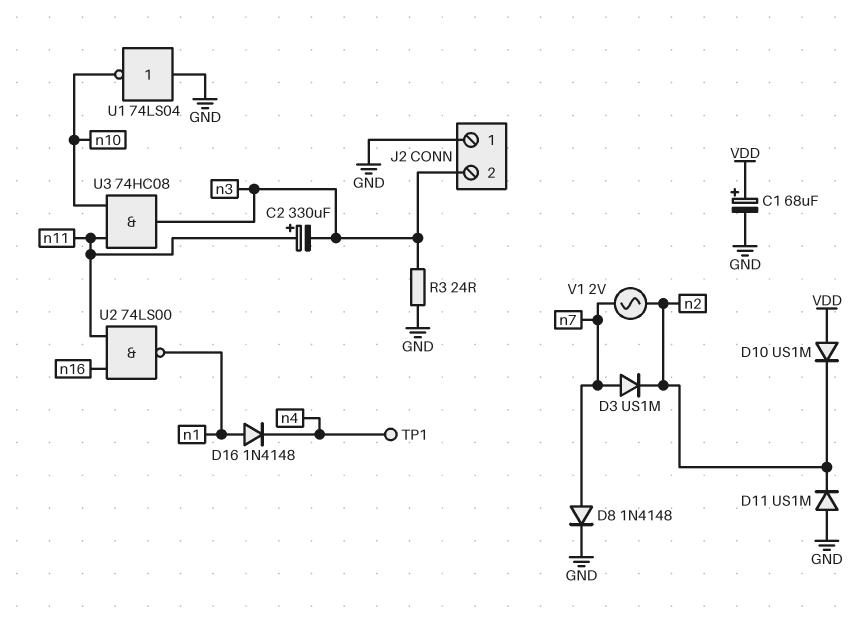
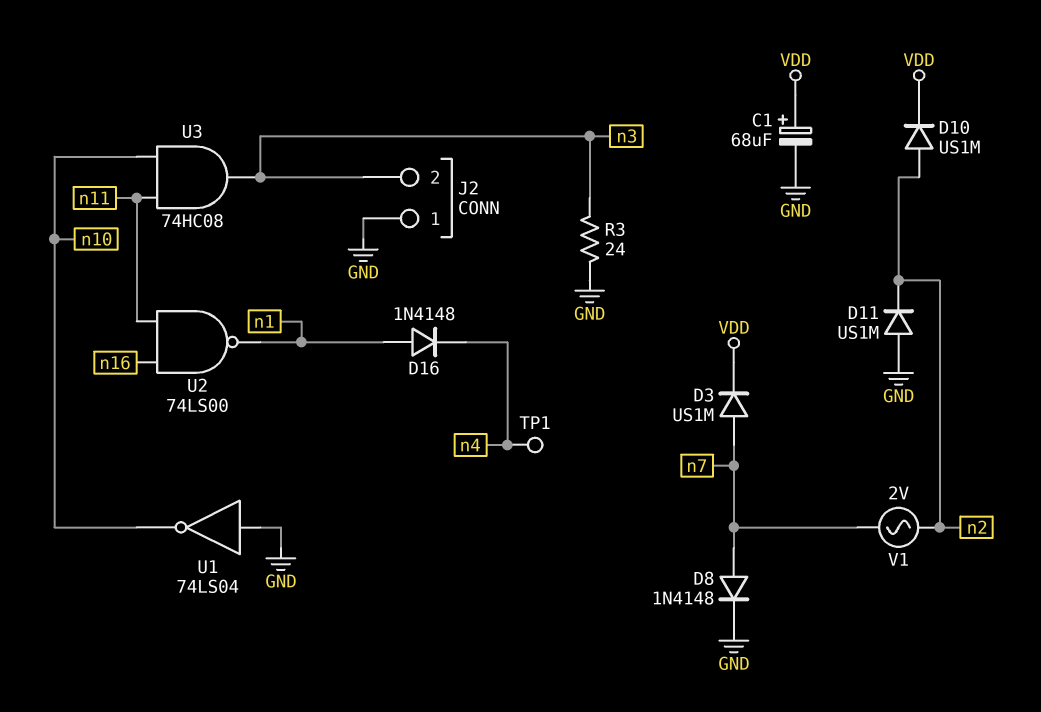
C2: 330uF (plus n11, minus n3) -> none
D3: diode US1M (A n7, K n2) -> diode US1M (A n7, K VDD)
D10: diode US1M (A VDD, K n2) -> diode US1M (A n2, K VDD)

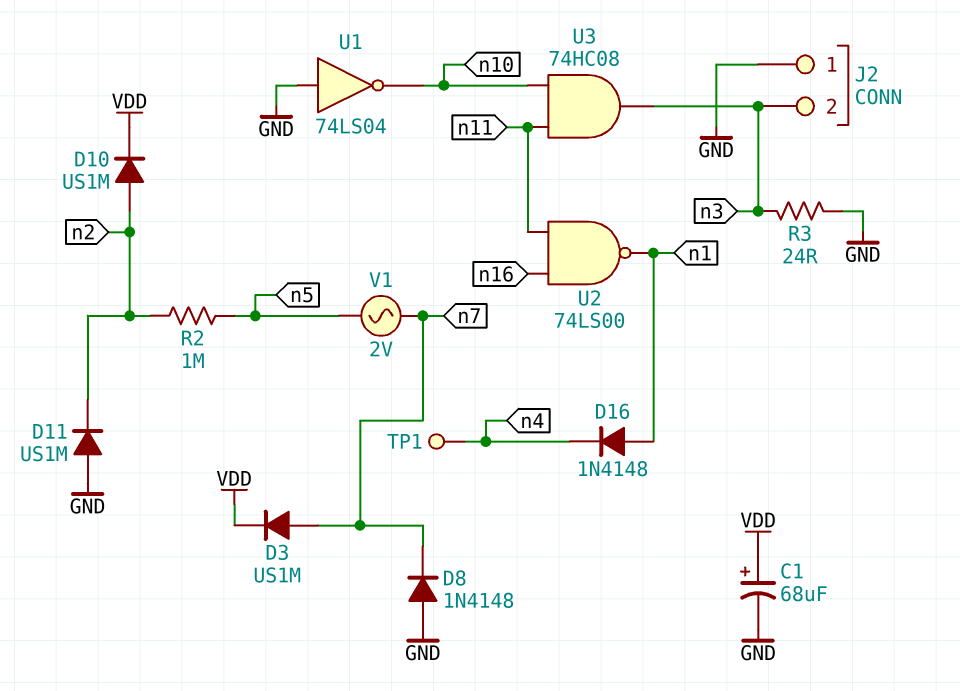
D8: diode 1N4148 (A n7, K GND) -> diode 1N4148 (A GND, K n7)
R2: none -> 1M (n2, n5)
V1: AC 2V (n2, n7) -> AC 2V (n5, n7)

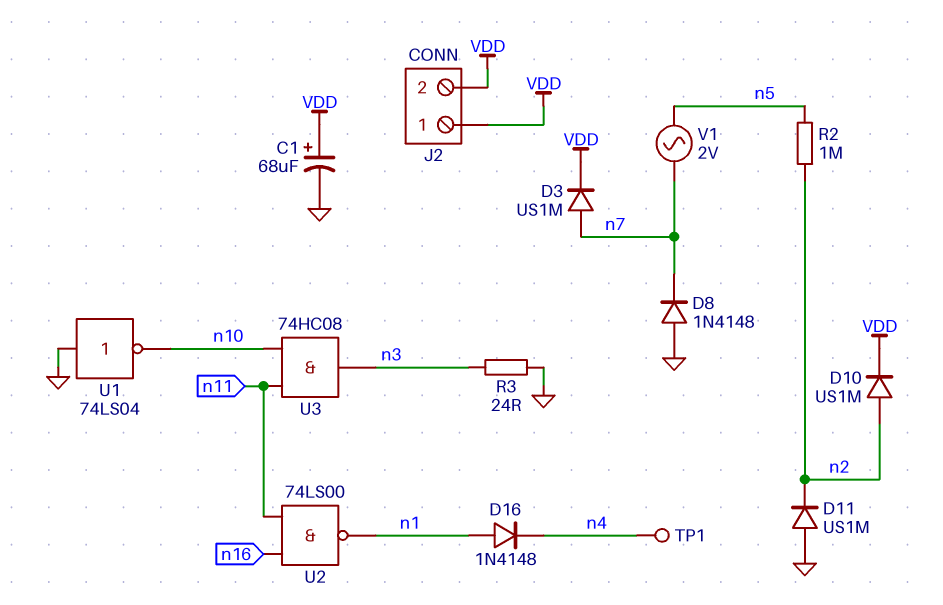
J2 pin 1: GND -> VDD
J2 pin 2: n3 -> VDD

